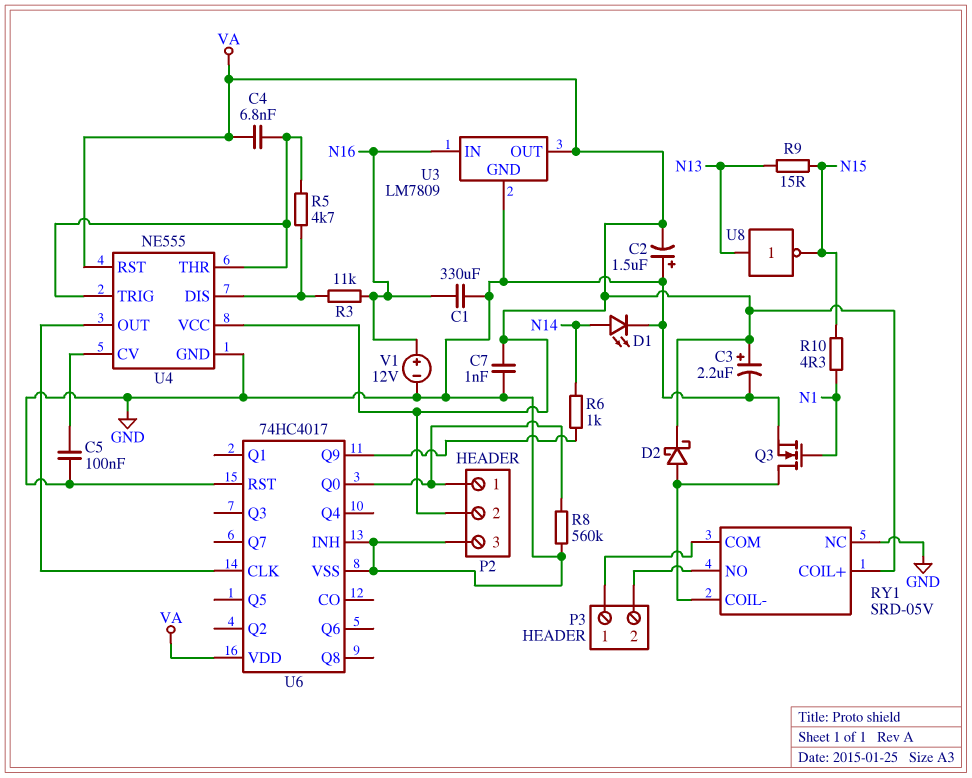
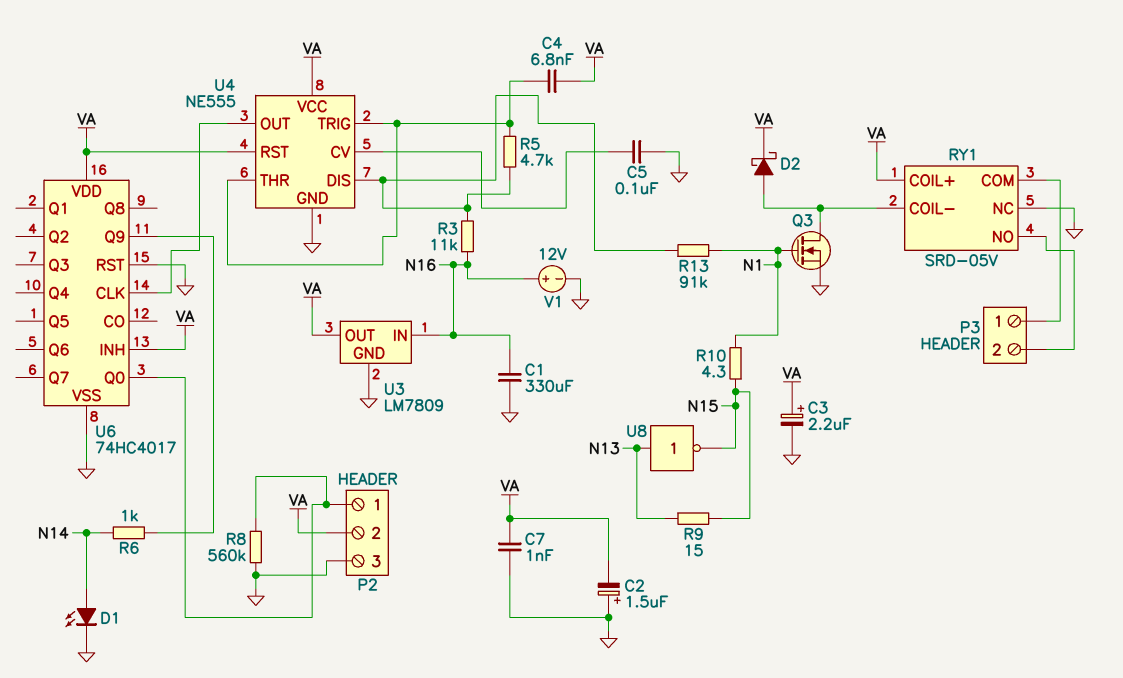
R13: none -> 91k (N1, U4/DIS)
U6 pin INH: GND -> VA

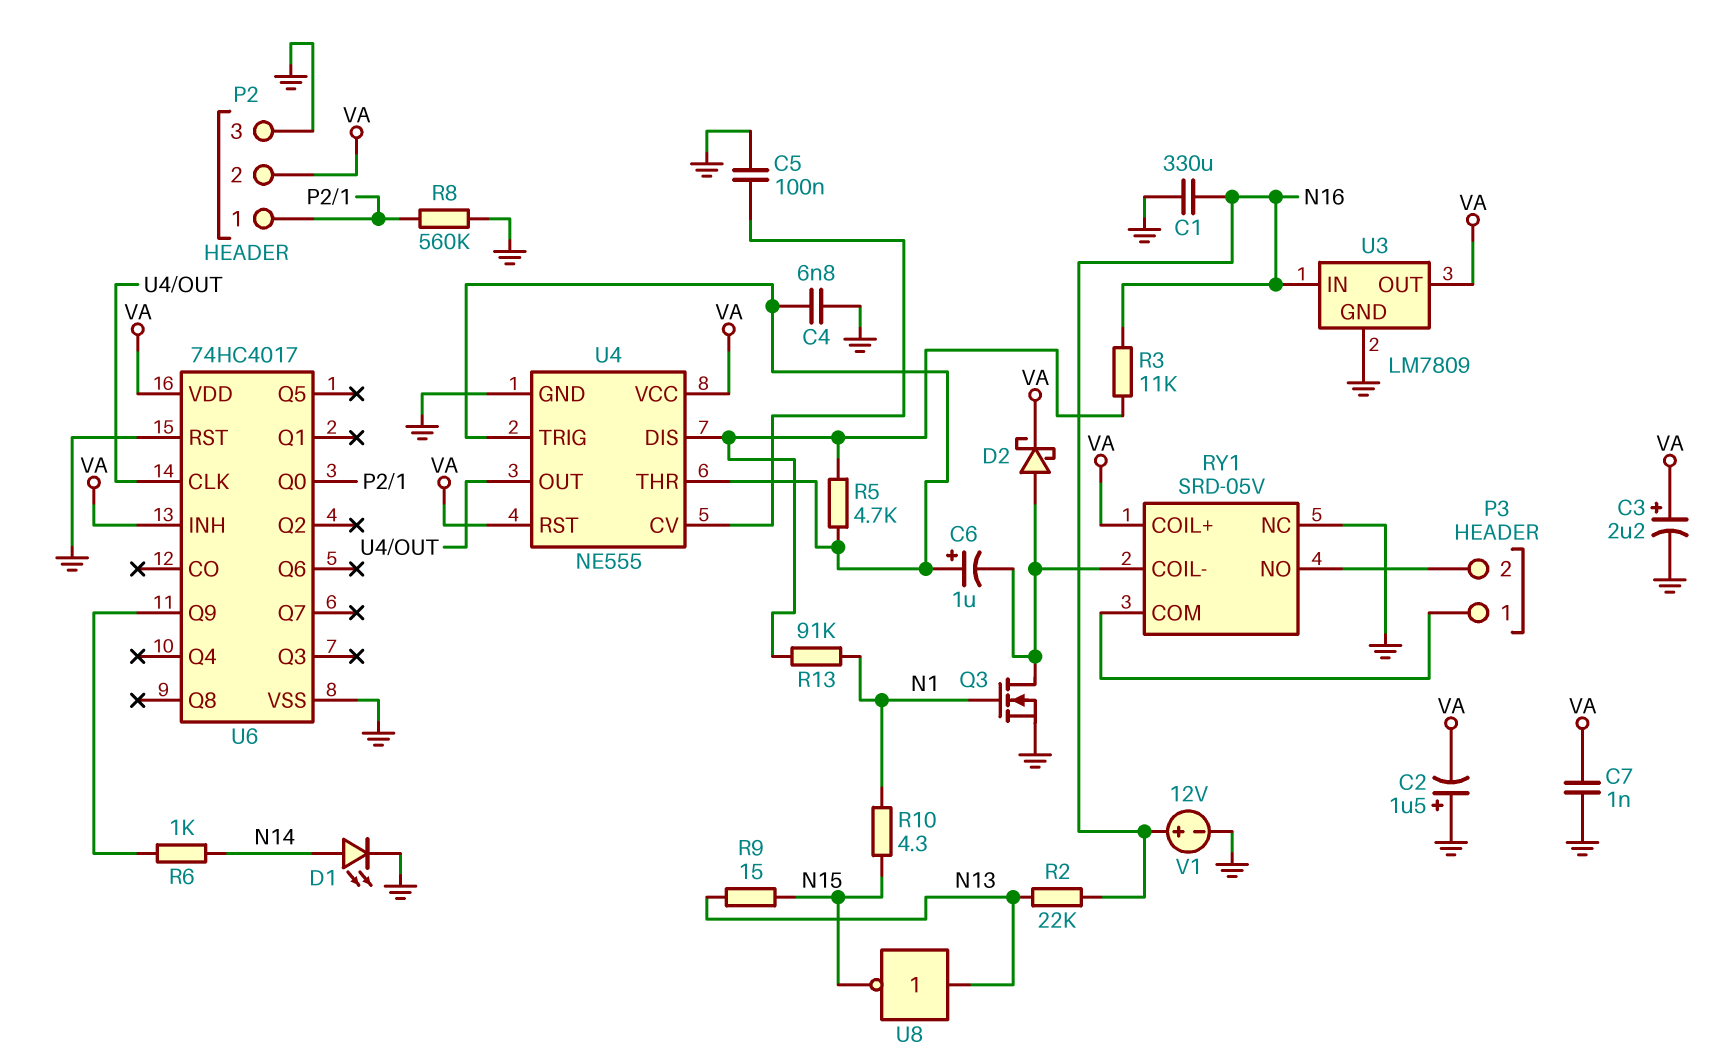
C4: 6.8nF (U4/THR, VA) -> 6.8nF (GND, U4/THR)
C6: none -> 1uF (plus U4/THR, minus RY1/COIL-)
R2: none -> 22k (N13, N16)

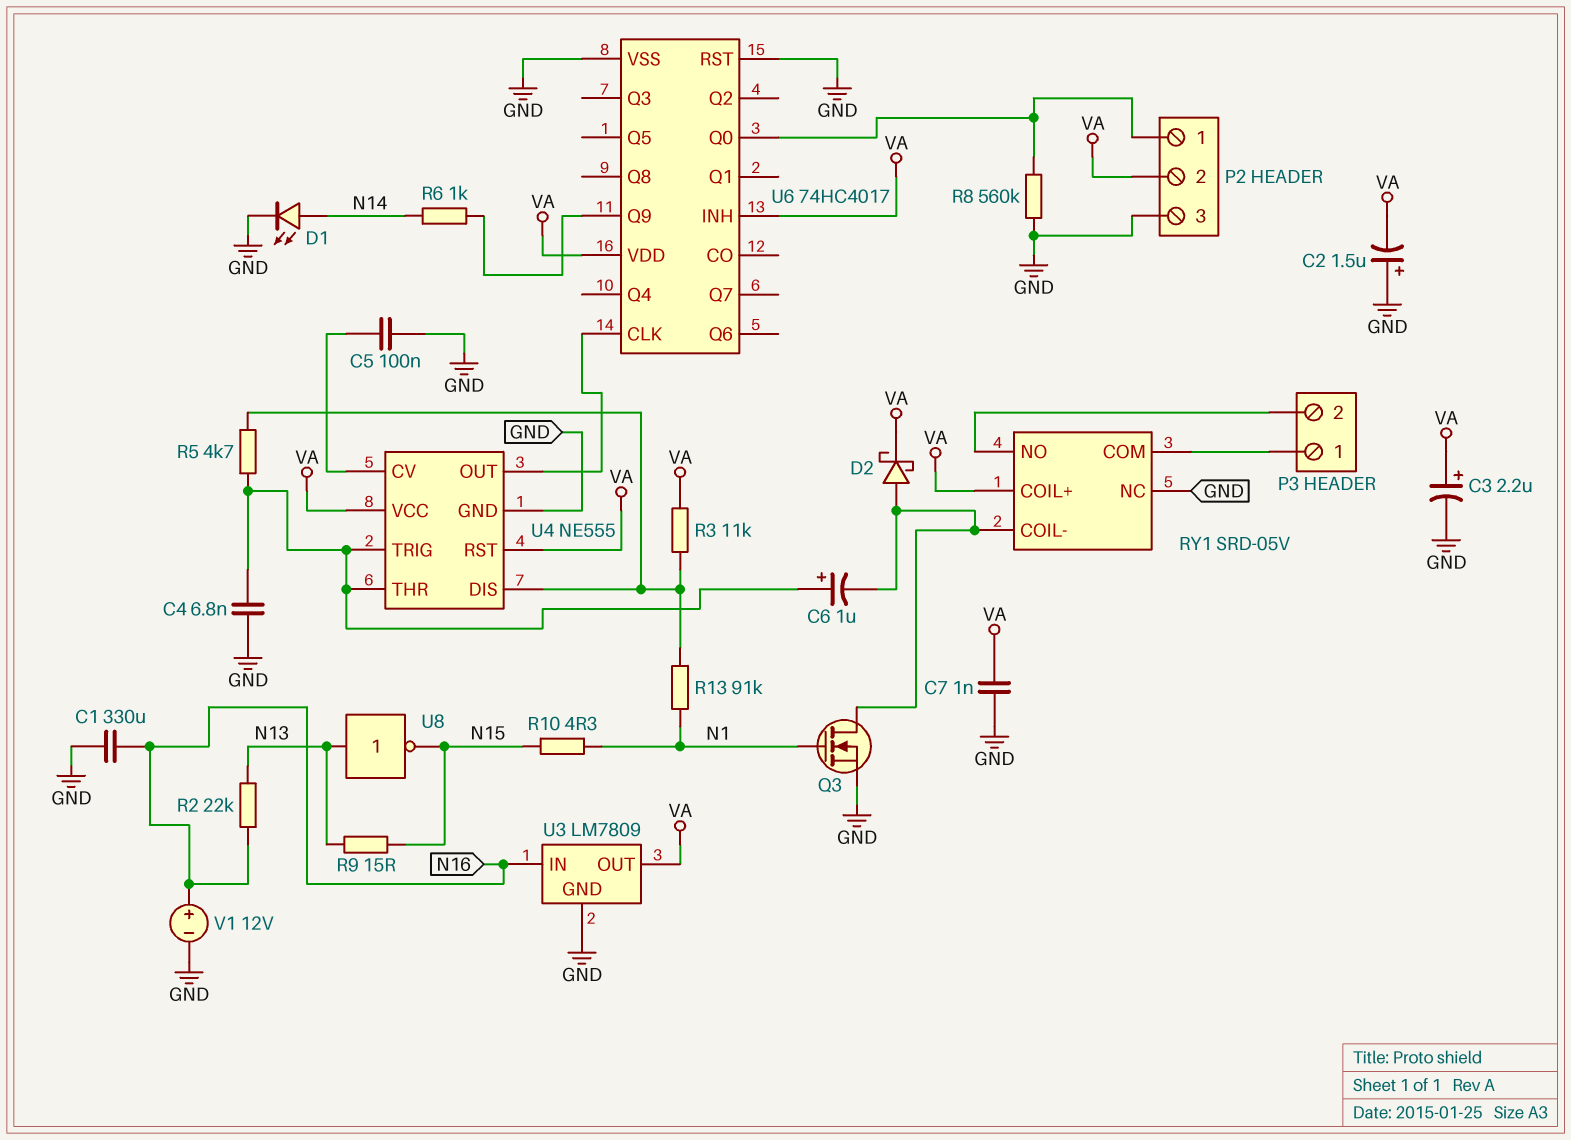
R3: 11k (N16, U4/DIS) -> 11k (U4/DIS, VA)

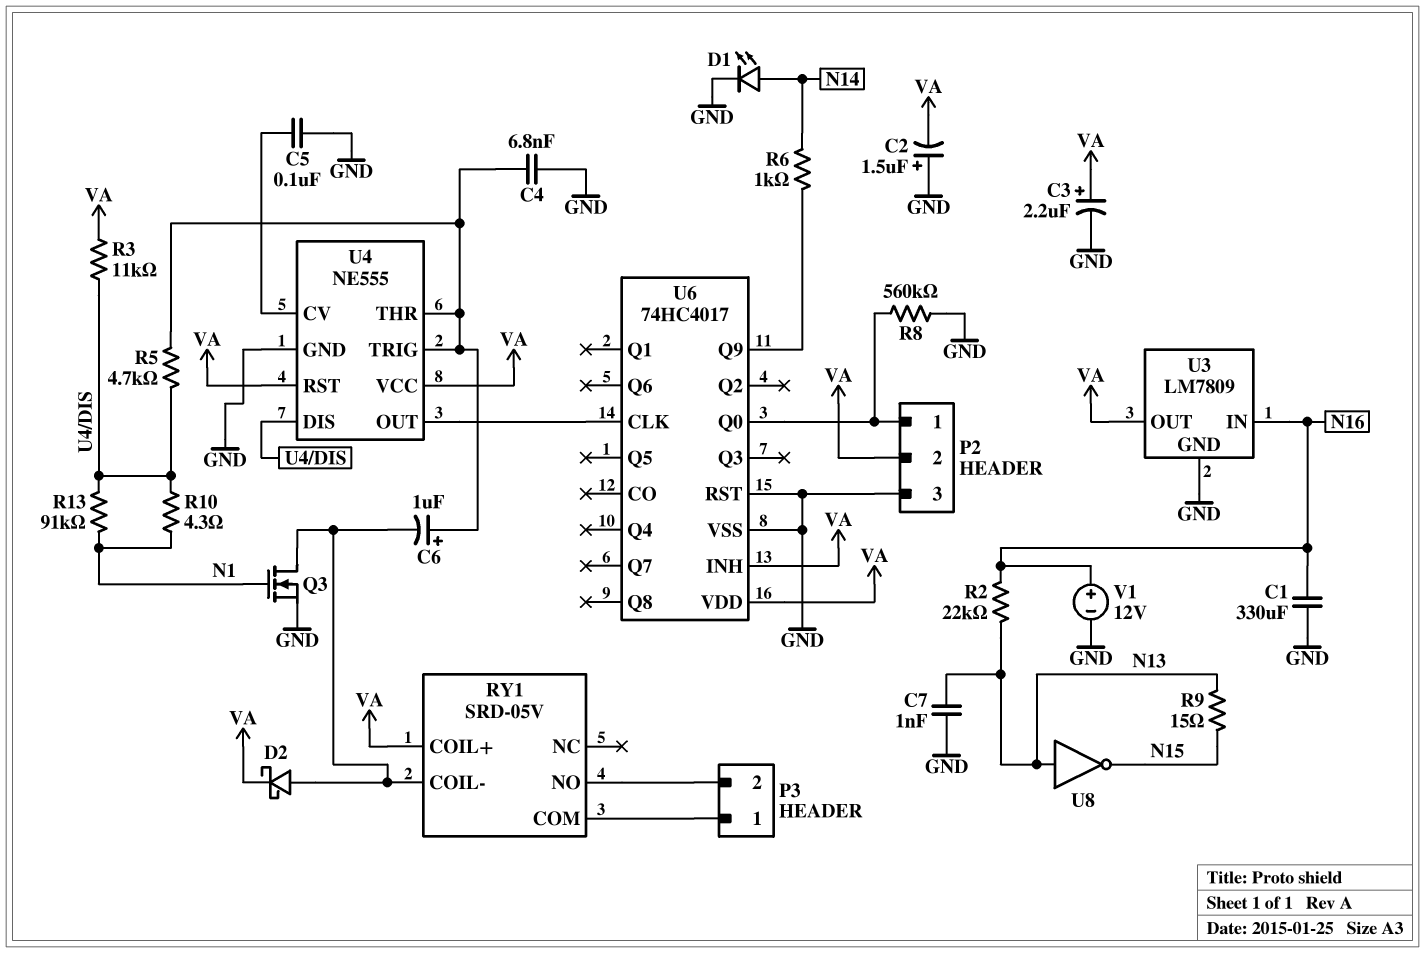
C7: 1nF (GND, VA) -> 1nF (GND, N13)
R10: 4.3 (N1, N15) -> 4.3 (N1, U4/DIS)
RY1 pin NC: GND -> none

